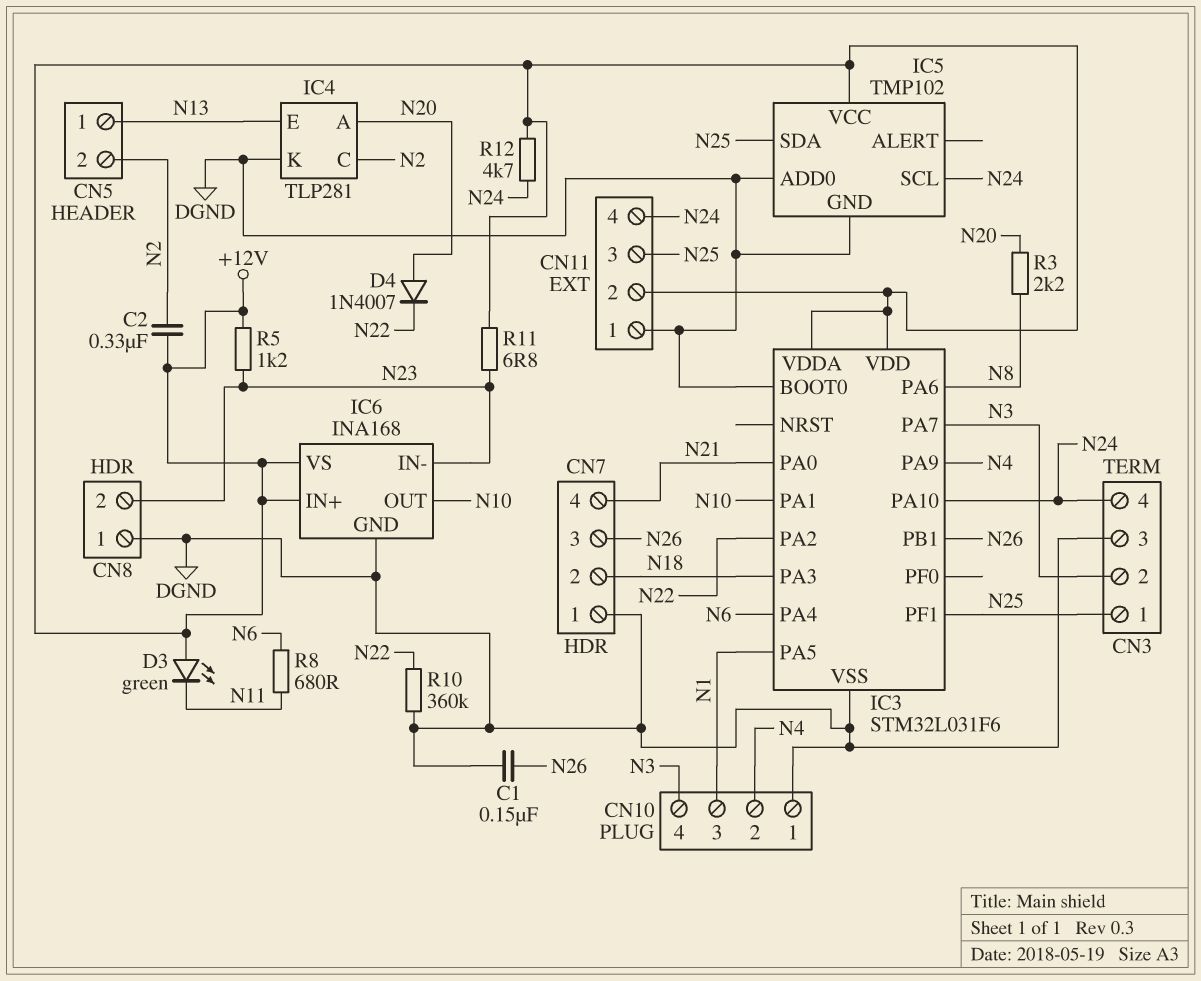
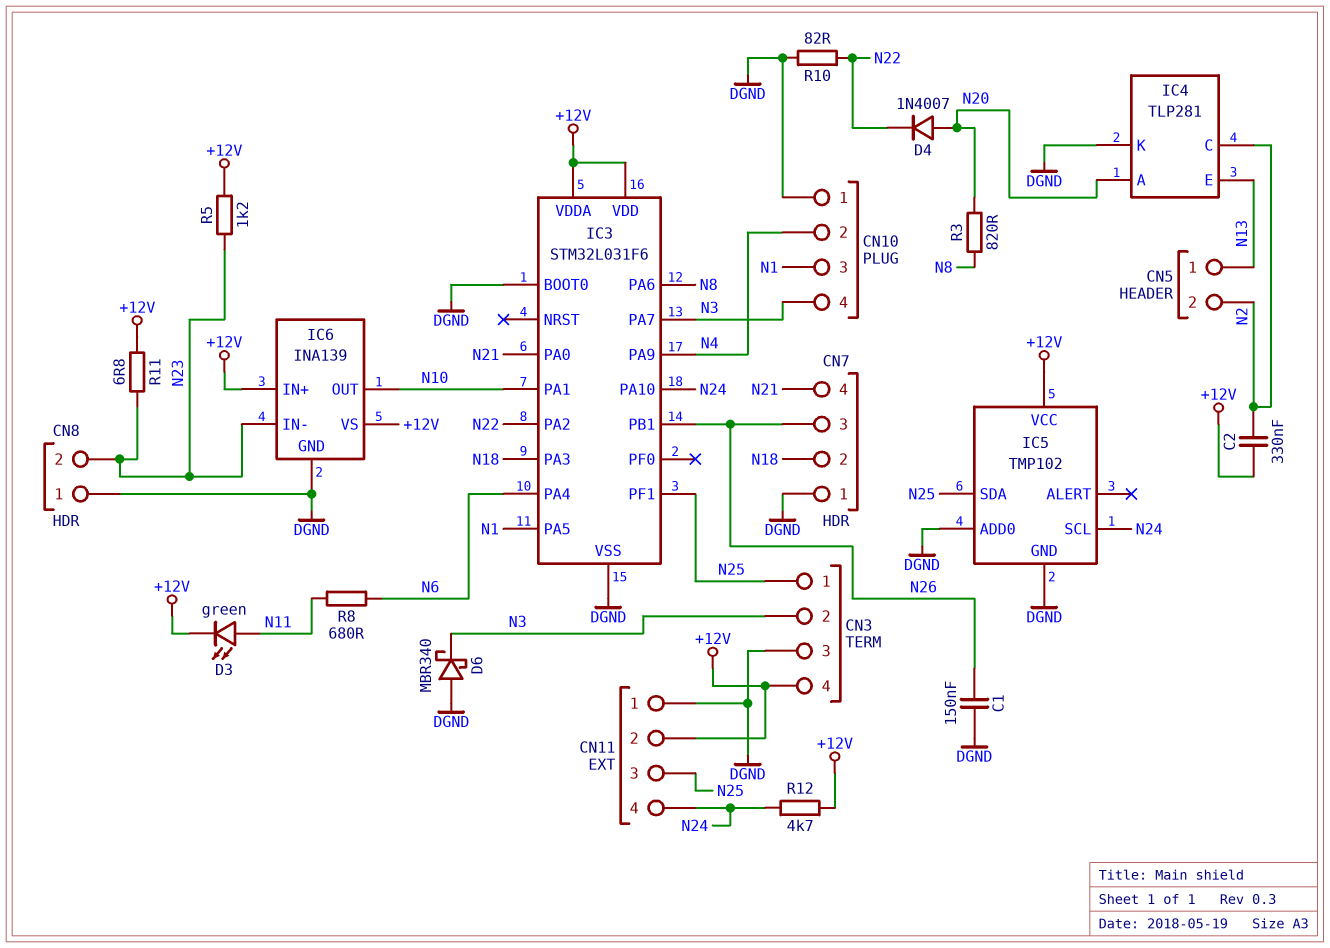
CN3 pin 4: N24 -> +12V
D3: LED green (A +12V, K N11) -> LED green (A N11, K +12V)
D6: none -> schottky MBR340 (A DGND, K N3)
IC6: INA168 -> INA139
R3: 2.2k (N8, N20) -> 820 (N8, N20)
R10: 360k (DGND, N22) -> 82 (DGND, N22)

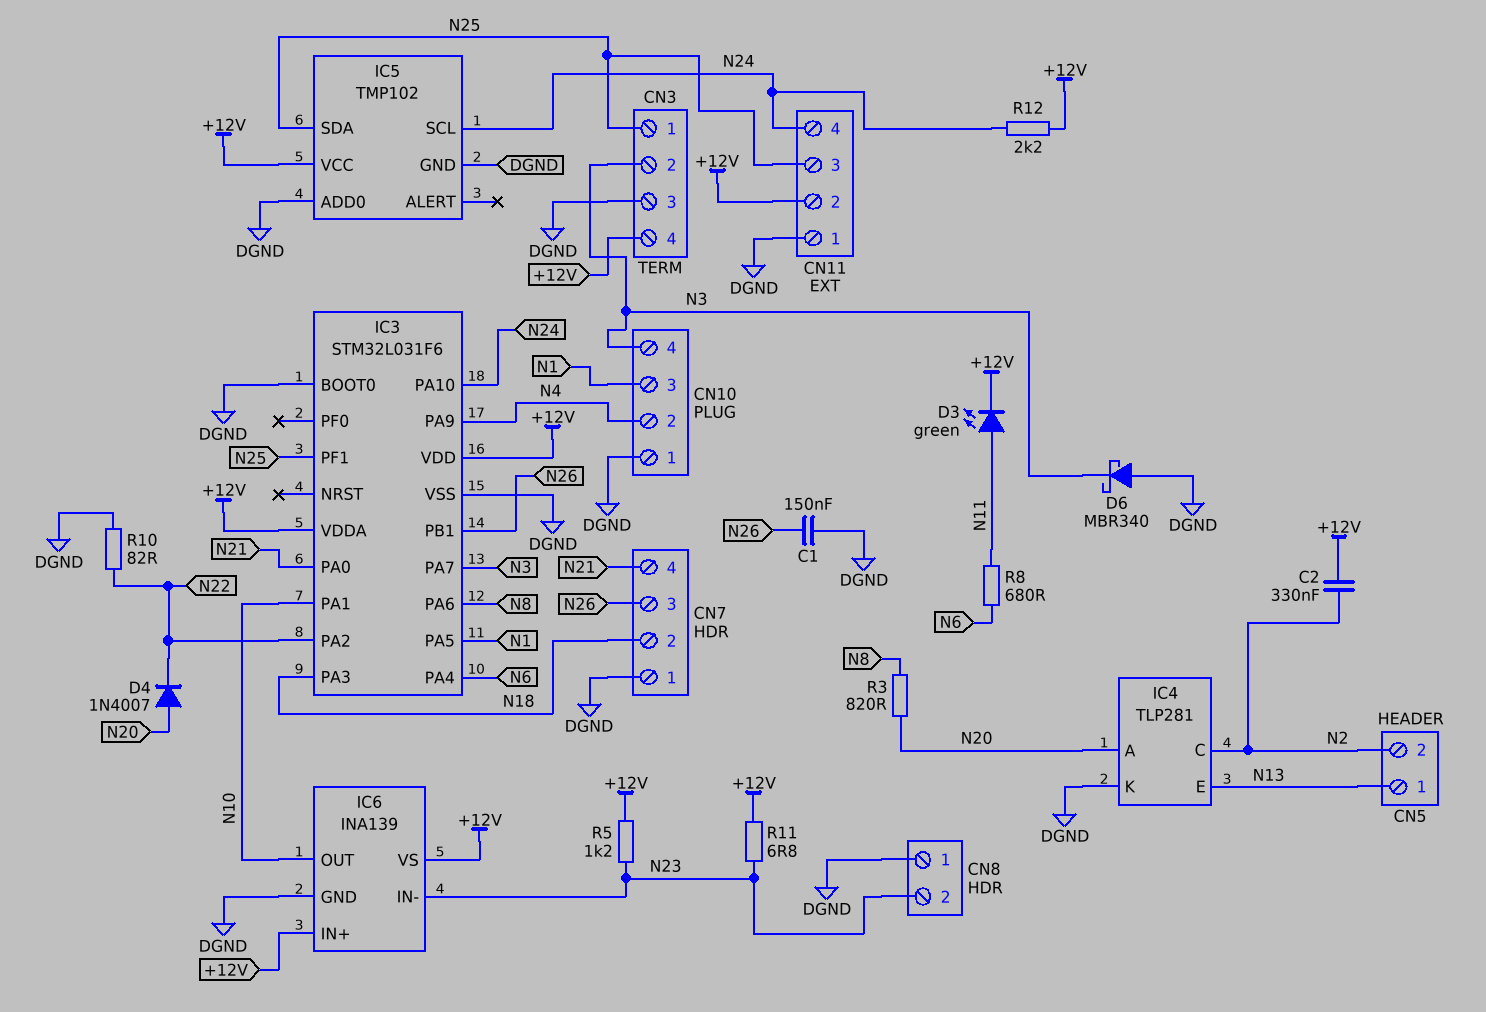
R12: 4.7k (+12V, N24) -> 2.2k (+12V, N24)

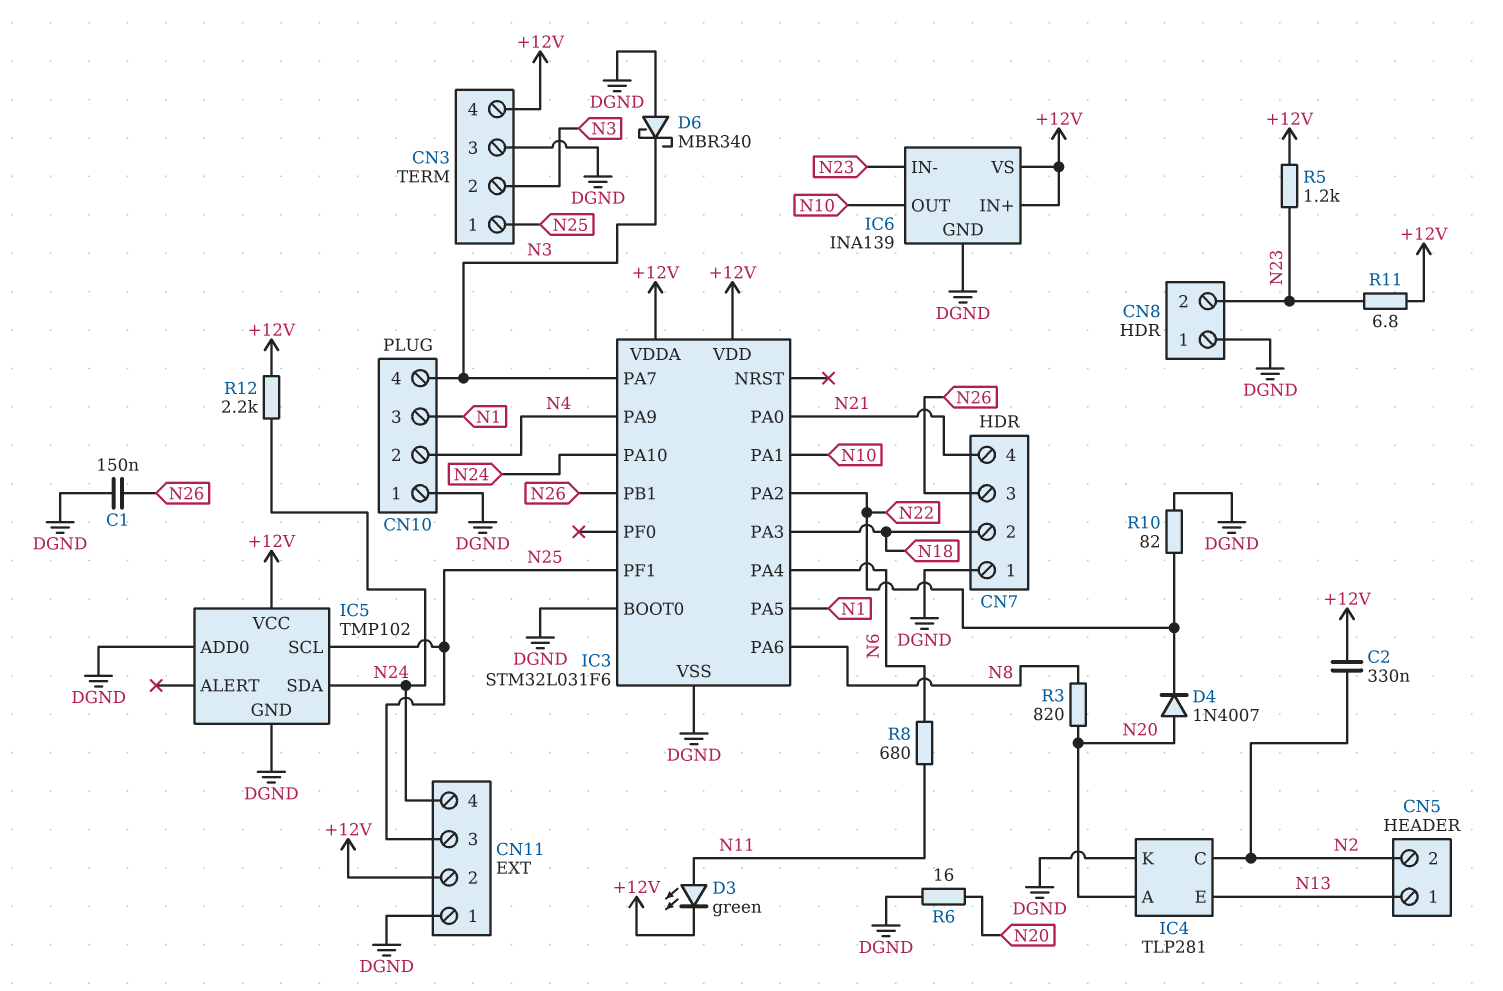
IC5 pin SCL: N24 -> N25
IC5 pin SDA: N25 -> N24
R6: none -> 16 (DGND, N20)

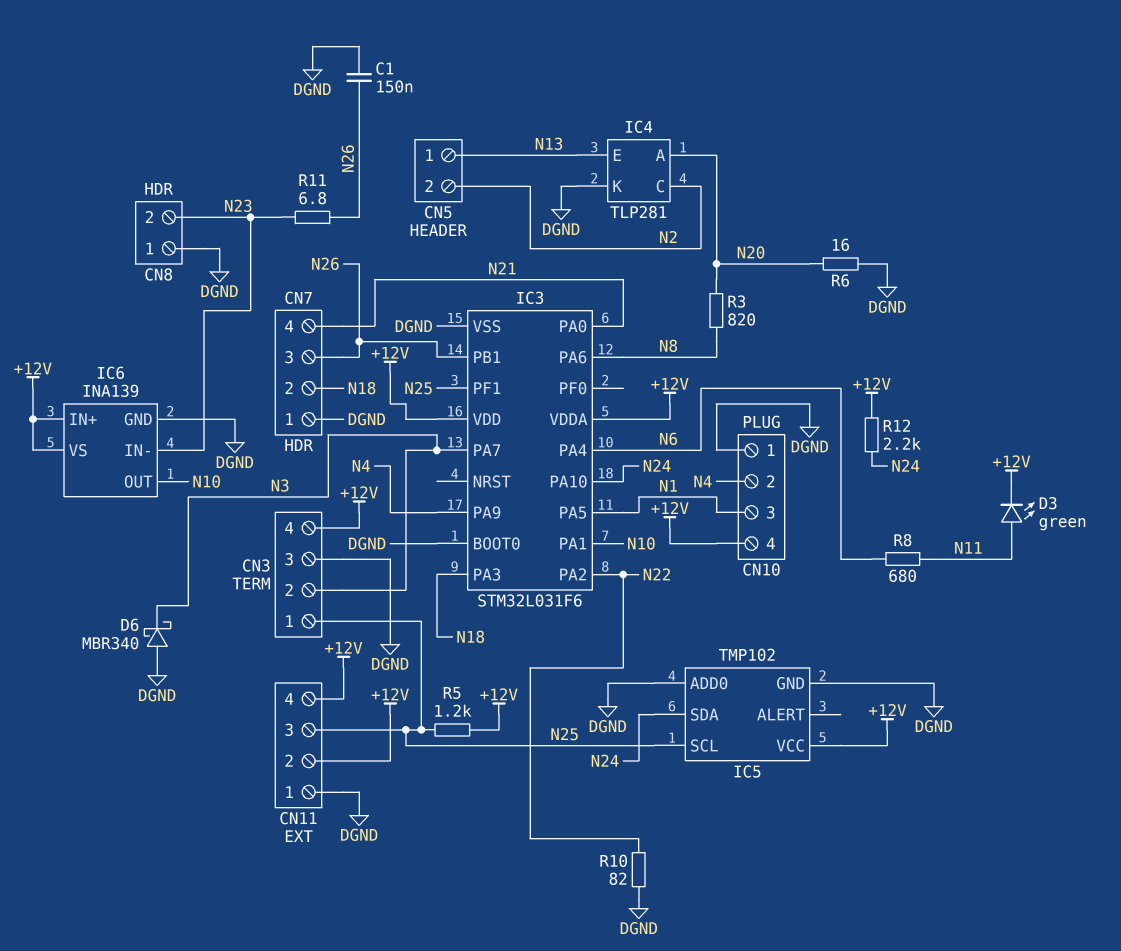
C2: 330nF (+12V, N2) -> none
CN10 pin 4: N3 -> +12V
CN11 pin 4: N24 -> +12V
D4: diode 1N4007 (A N20, K N22) -> none
R5: 1.2k (+12V, N23) -> 1.2k (+12V, N25)
R11: 6.8 (+12V, N23) -> 6.8 (N23, N26)

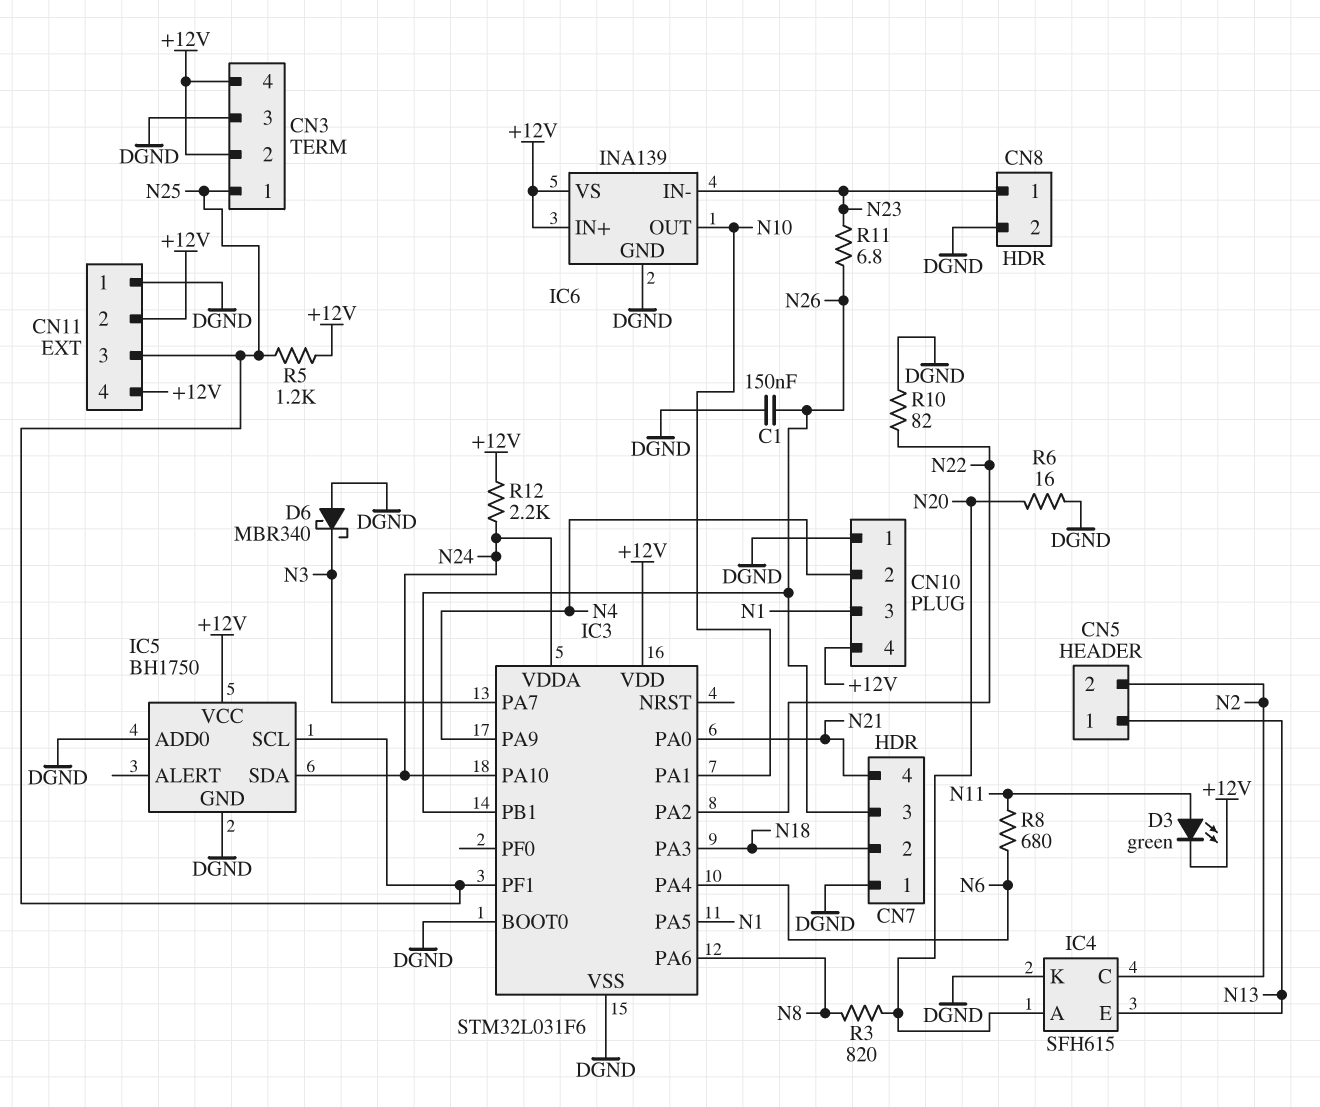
CN3 pin 2: N3 -> +12V
CN8 pin 1: DGND -> N23
CN8 pin 2: N23 -> DGND
IC3 pin VDDA: +12V -> N24
IC4: TLP281 -> SFH615
IC5: TMP102 -> BH1750

